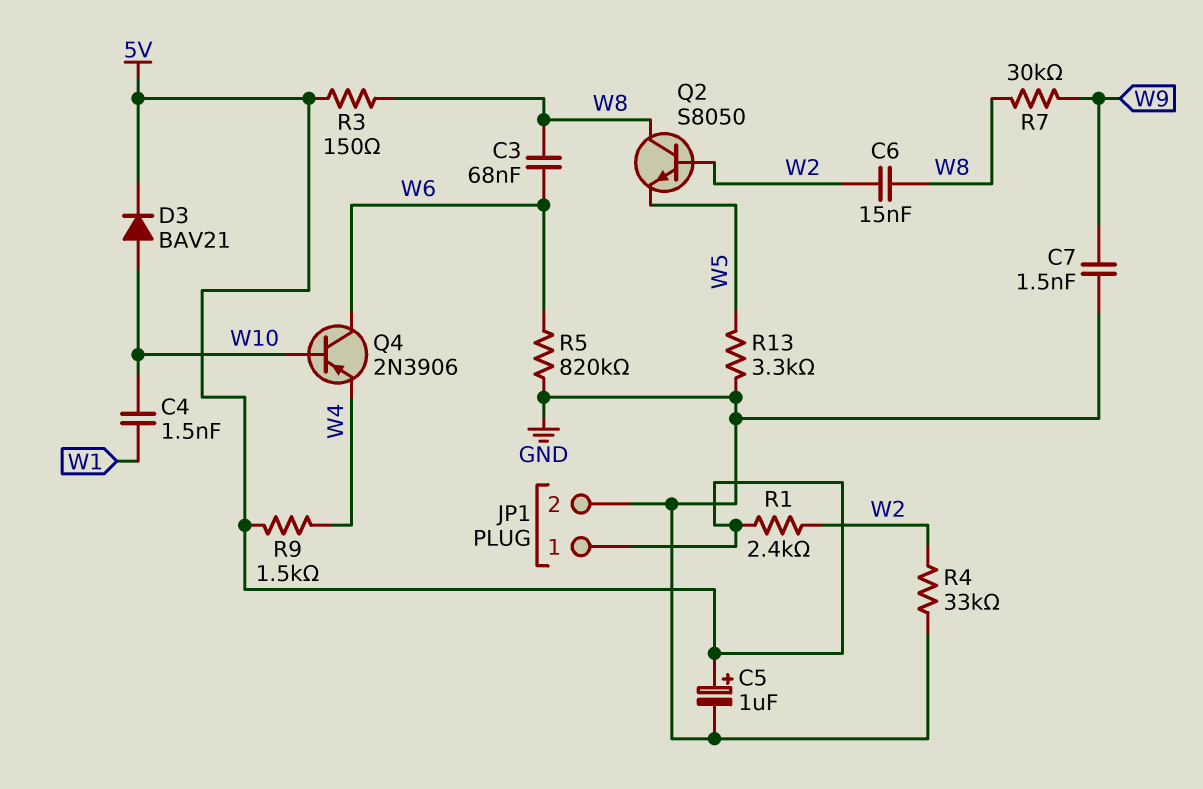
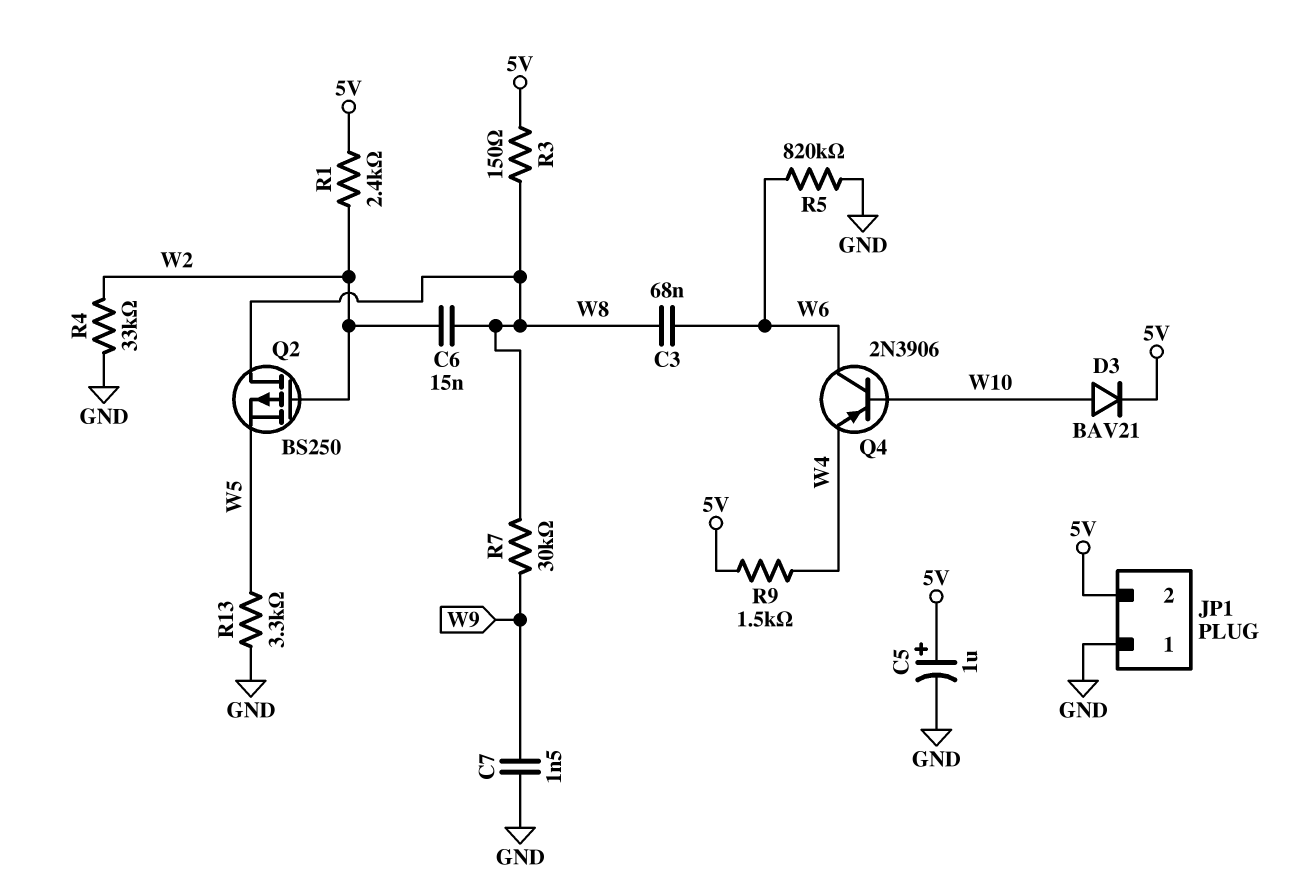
C4: 1.5nF (W1, W10) -> none
JP1 pin 1: 5V -> GND
JP1 pin 2: GND -> 5V
Q2: NPN S8050 (B W2, C W8, E W5) -> PMOS BS250 (G W2, D W8, S W5)

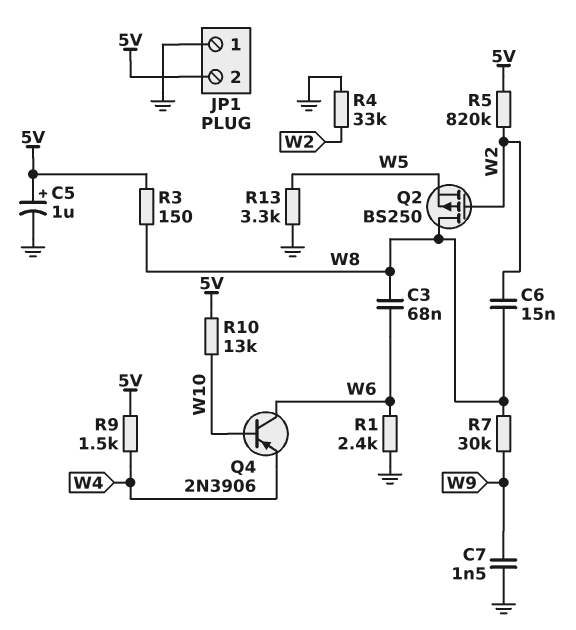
D3: diode BAV21 (A W10, K 5V) -> none
R1: 2.4k (5V, W2) -> 2.4k (GND, W6)
R5: 820k (GND, W6) -> 820k (5V, W2)
R10: none -> 13k (5V, W10)

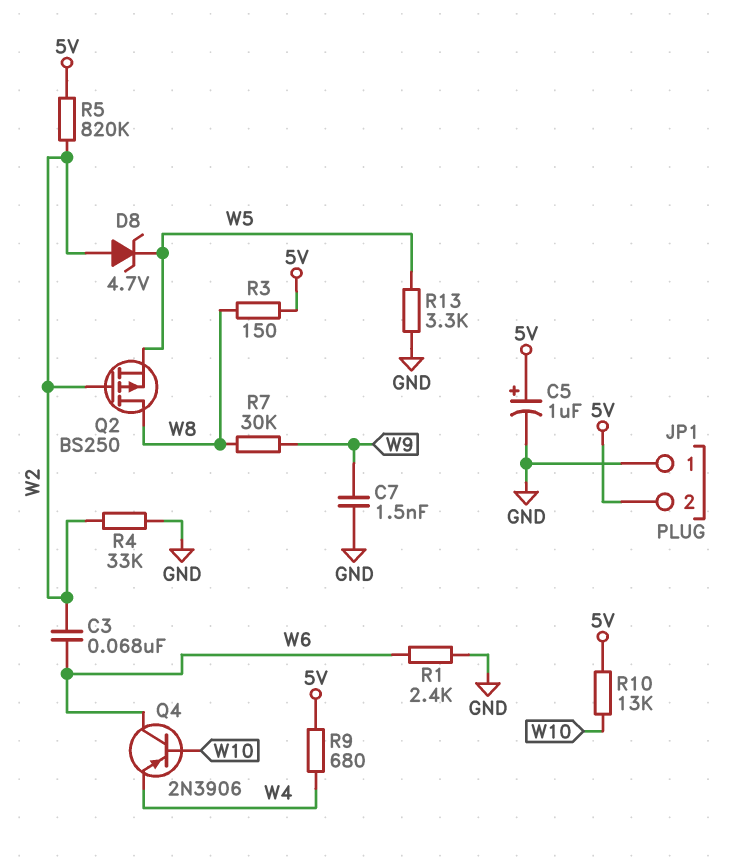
C3: 68nF (W6, W8) -> 68nF (W2, W6)
C6: 15nF (W2, W8) -> none
D8: none -> zener 4.7V (A W2, K W5)
R9: 1.5k (5V, W4) -> 680 (5V, W4)

